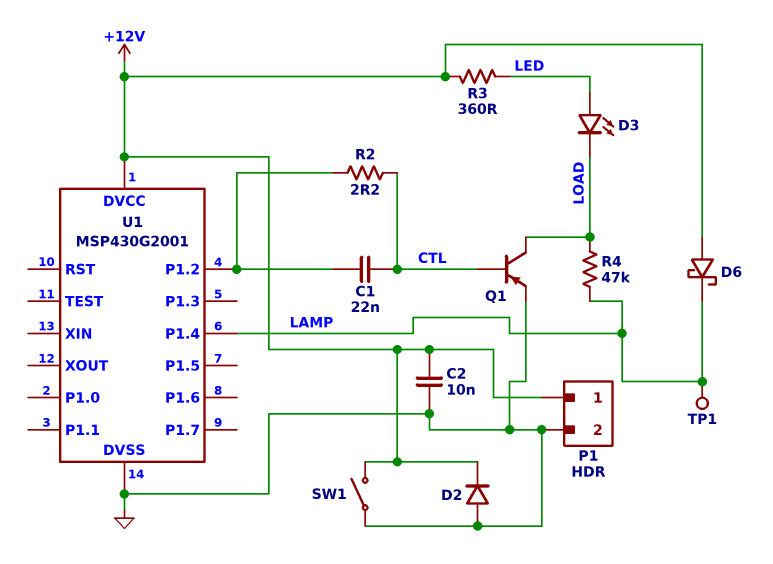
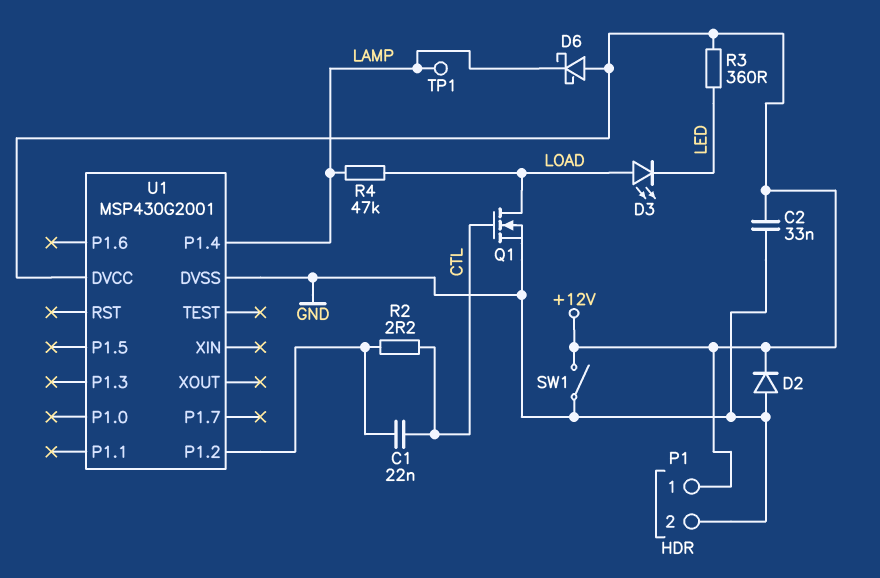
C2: 10nF (+12V, GND) -> 33nF (+12V, GND)
D3: LED (A LED, K LOAD) -> LED (A LOAD, K LED)
Q1: PNP (B CTL, C LOAD, E GND) -> NMOS (G CTL, D LOAD, S GND)

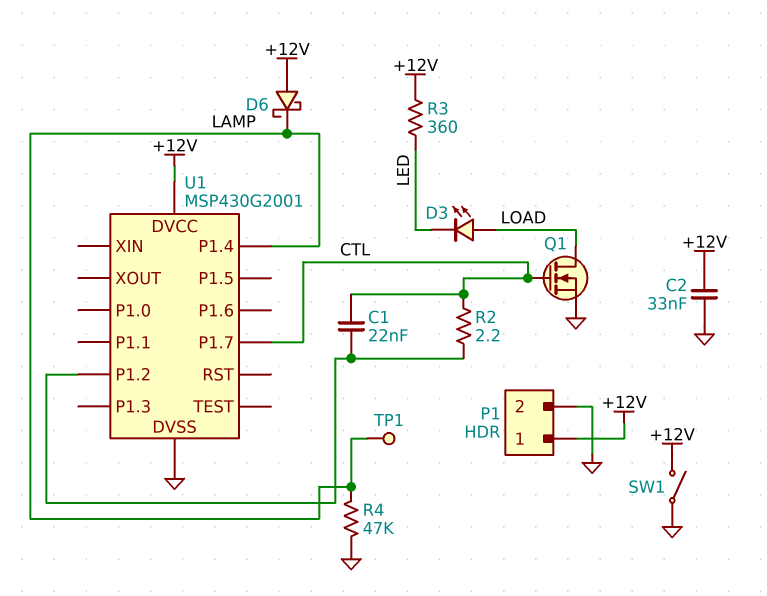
D2: diode (A GND, K +12V) -> none
R4: 47k (LAMP, LOAD) -> 47k (GND, LAMP)
U1 pin P1.7: none -> CTL

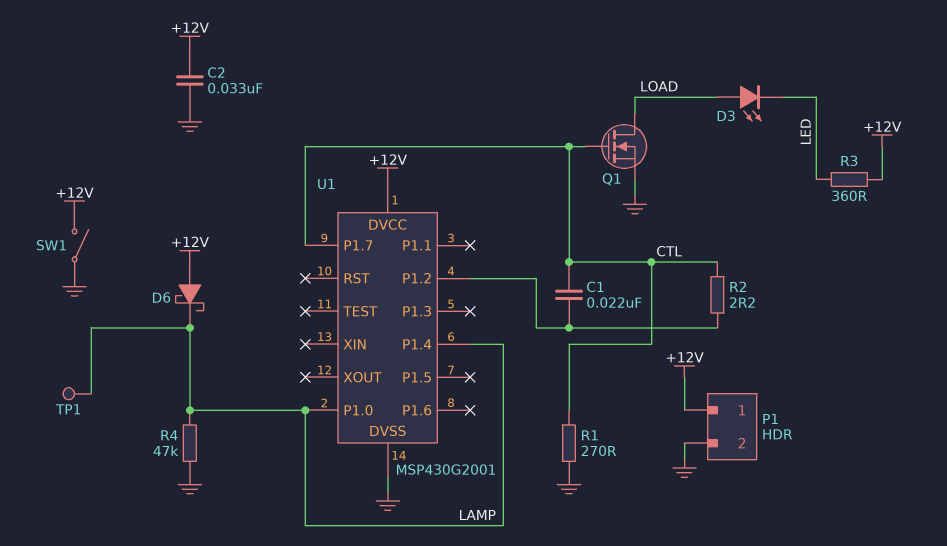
R1: none -> 270 (CTL, GND)
U1 pin P1.0: none -> LAMP

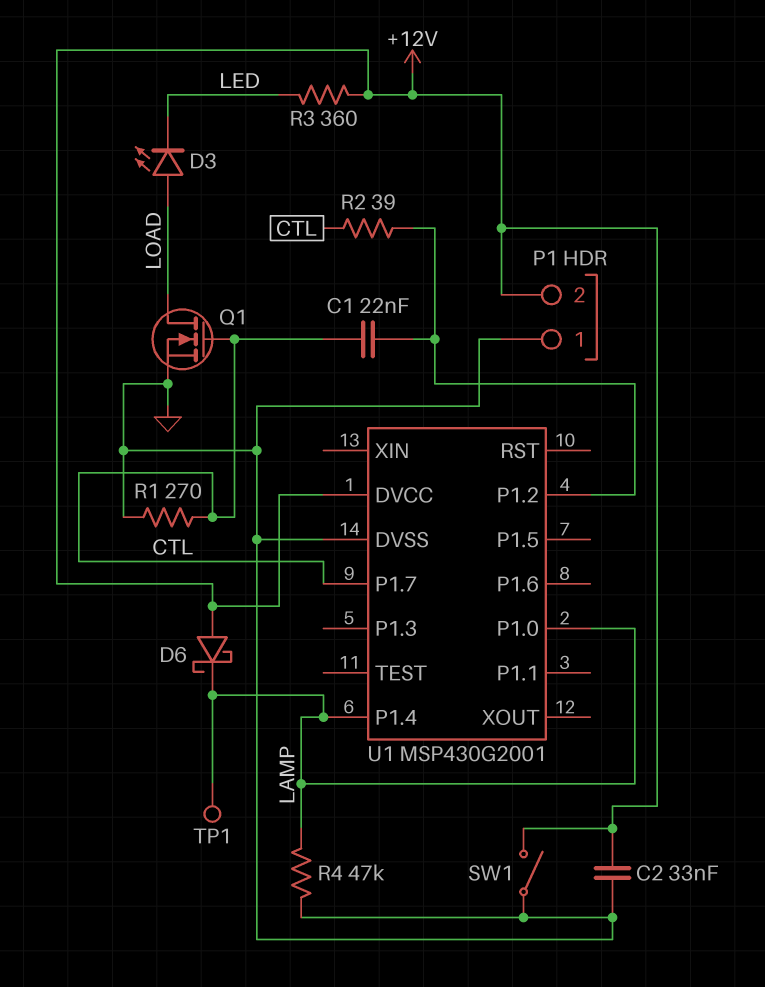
P1 pin 1: +12V -> GND
P1 pin 2: GND -> +12V
R2: 2.2 (CTL, U1/P1.2) -> 39 (CTL, U1/P1.2)

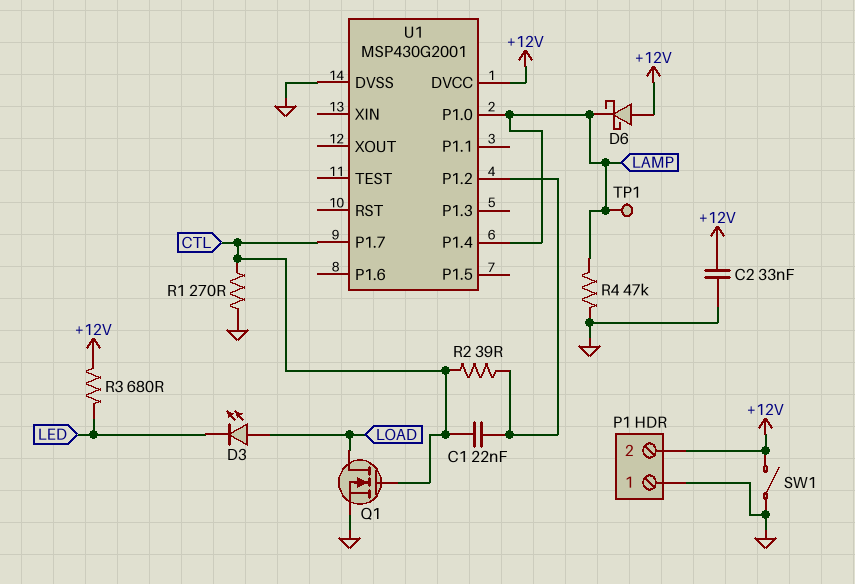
R3: 360 (+12V, LED) -> 680 (+12V, LED)

